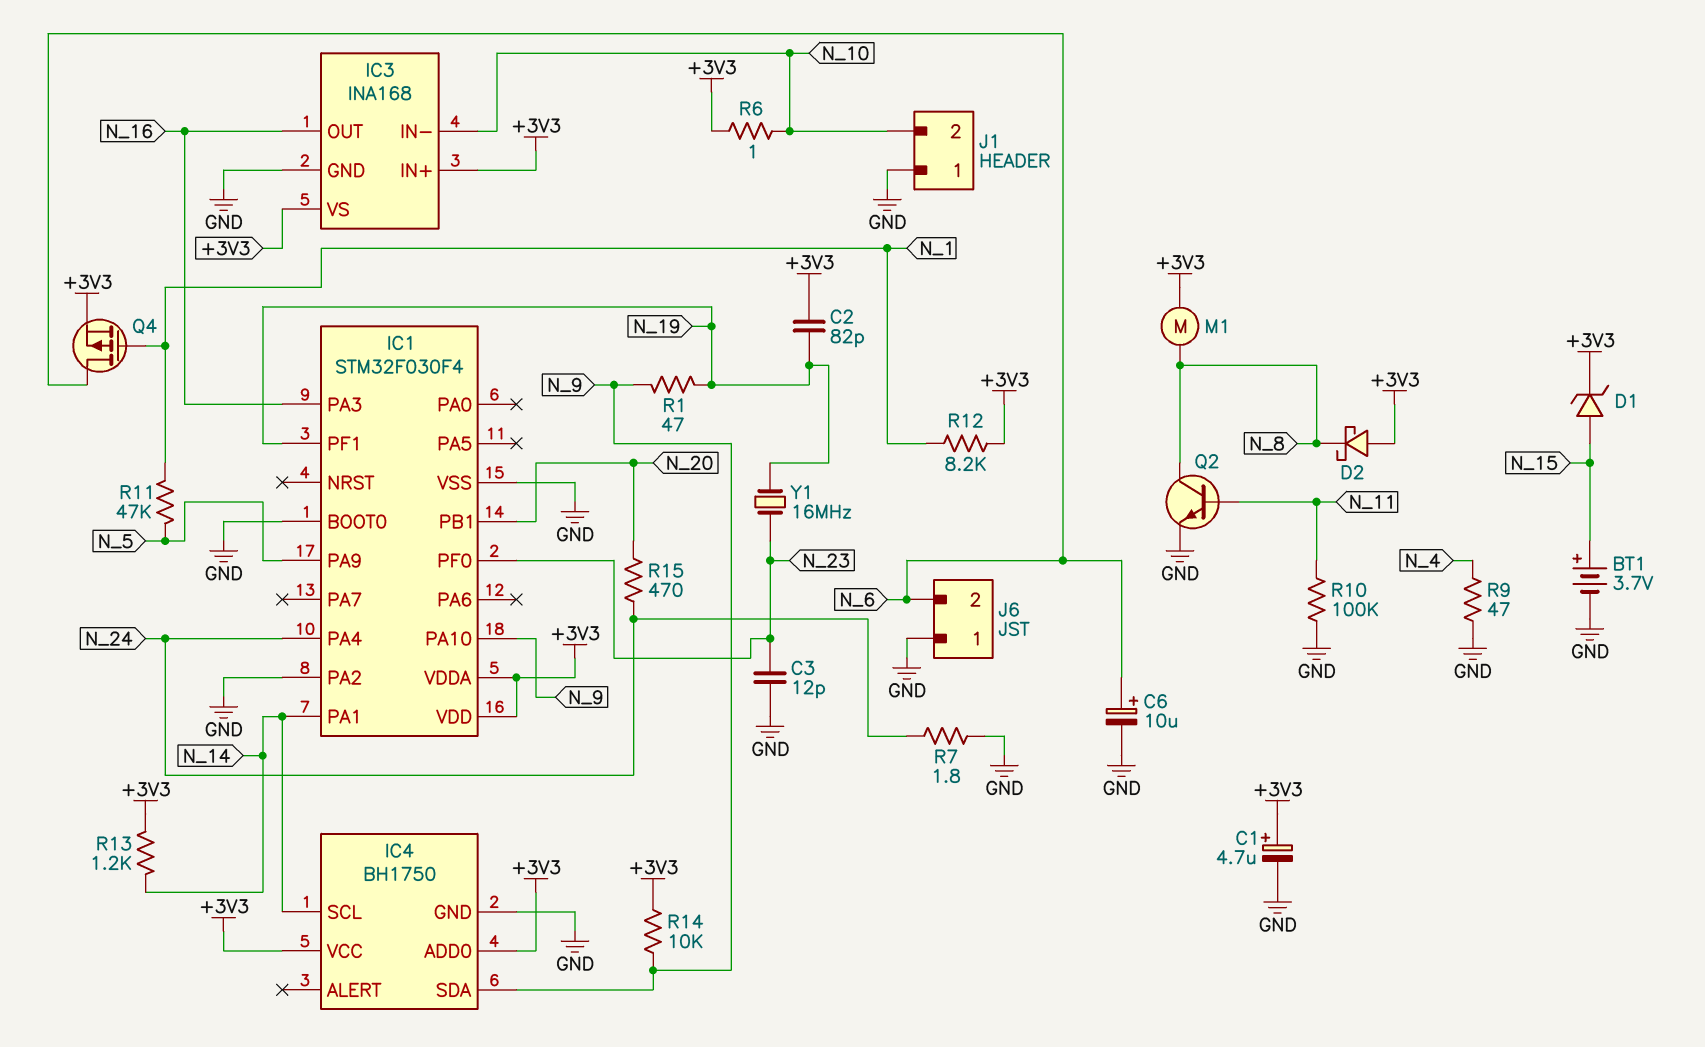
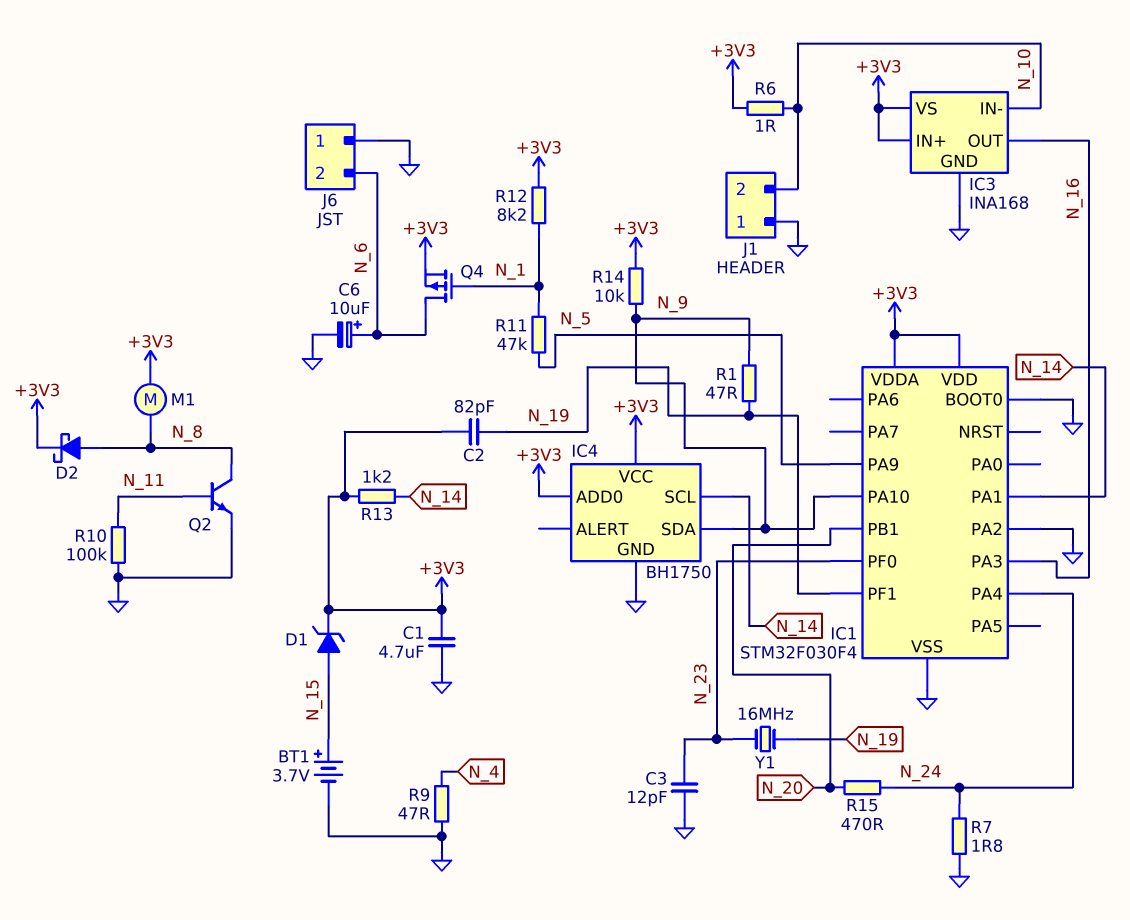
C1: 4.7uF (plus +3V3, minus GND) -> 4.7uF (+3V3, GND)
D2: schottky (A +3V3, K N_8) -> schottky (A N_8, K +3V3)

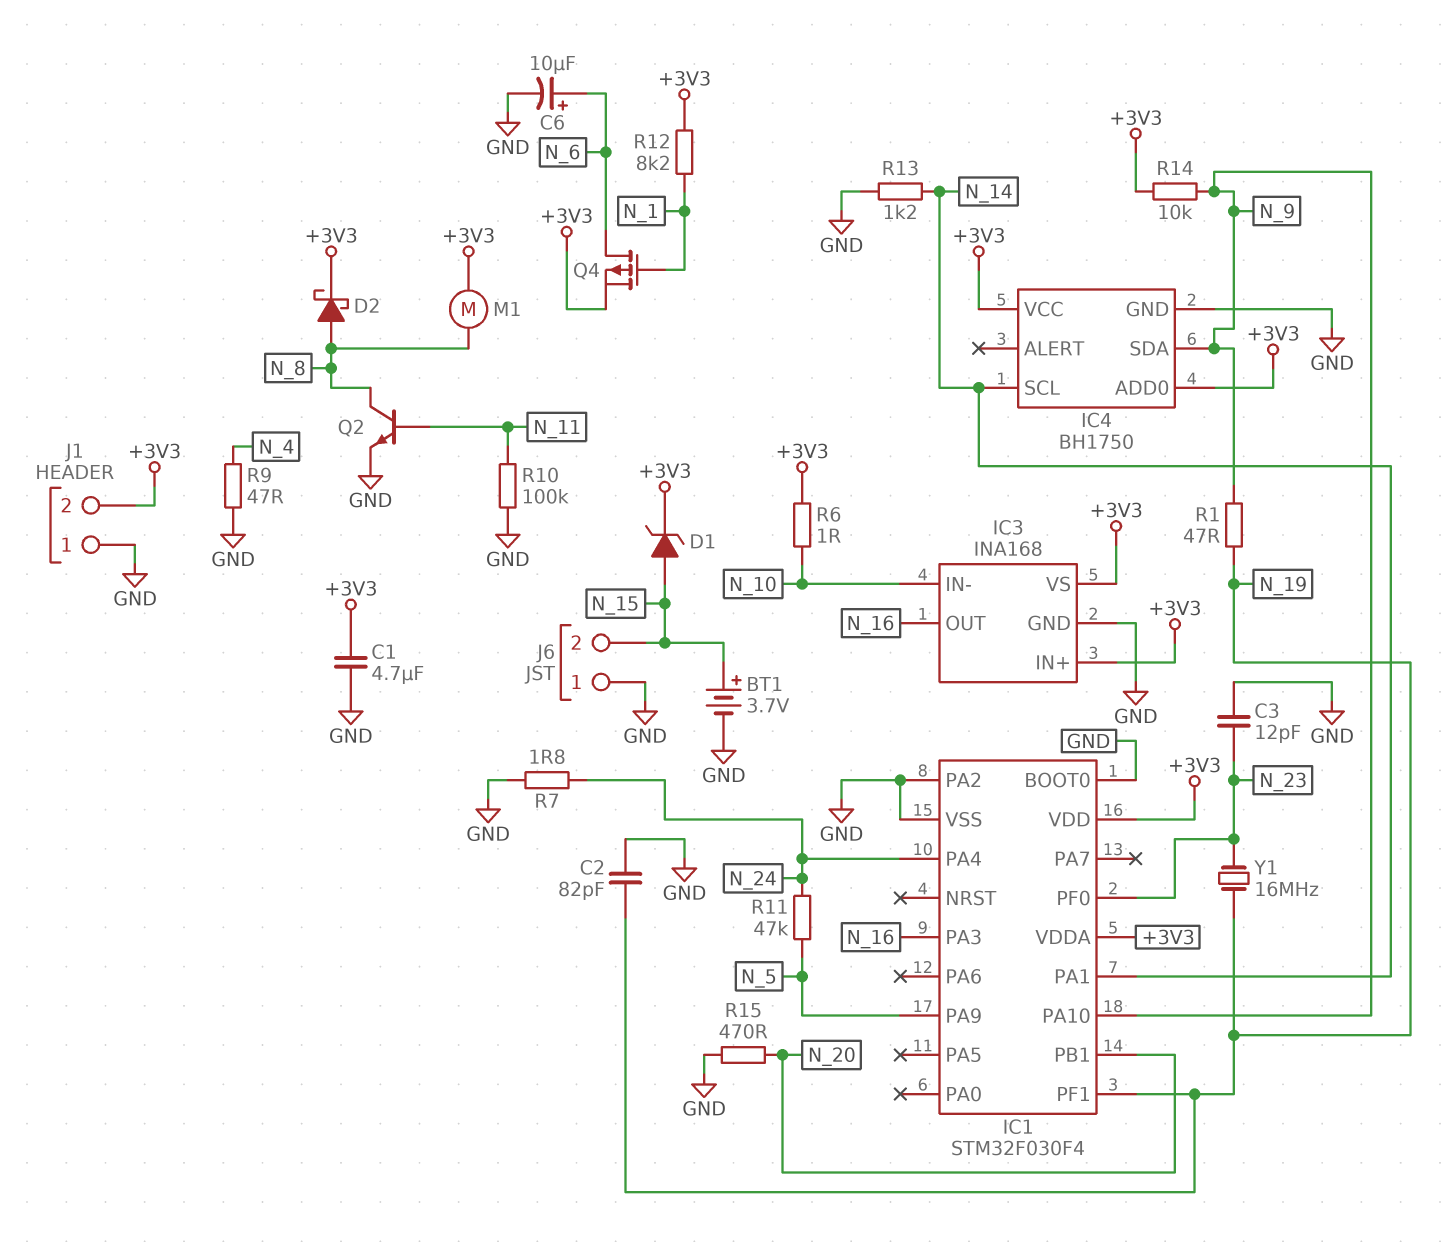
C2: 82pF (+3V3, N_19) -> 82pF (GND, N_19)
J1 pin 2: N_10 -> +3V3
J6 pin 2: N_6 -> N_15
R11: 47k (N_1, N_5) -> 47k (N_5, N_24)
R13: 1.2k (+3V3, N_14) -> 1.2k (GND, N_14)
R15: 470 (N_20, N_24) -> 470 (GND, N_20)

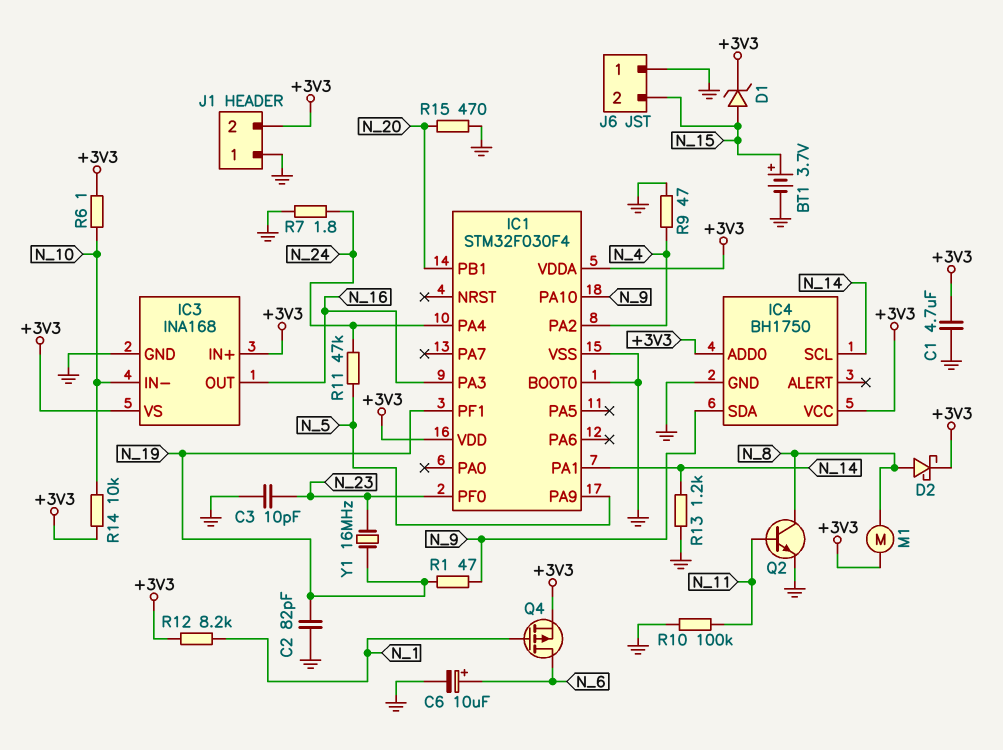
C3: 12pF (GND, N_23) -> 10pF (GND, N_23)
IC1 pin PA2: GND -> N_4
R14: 10k (+3V3, N_9) -> 10k (+3V3, N_10)

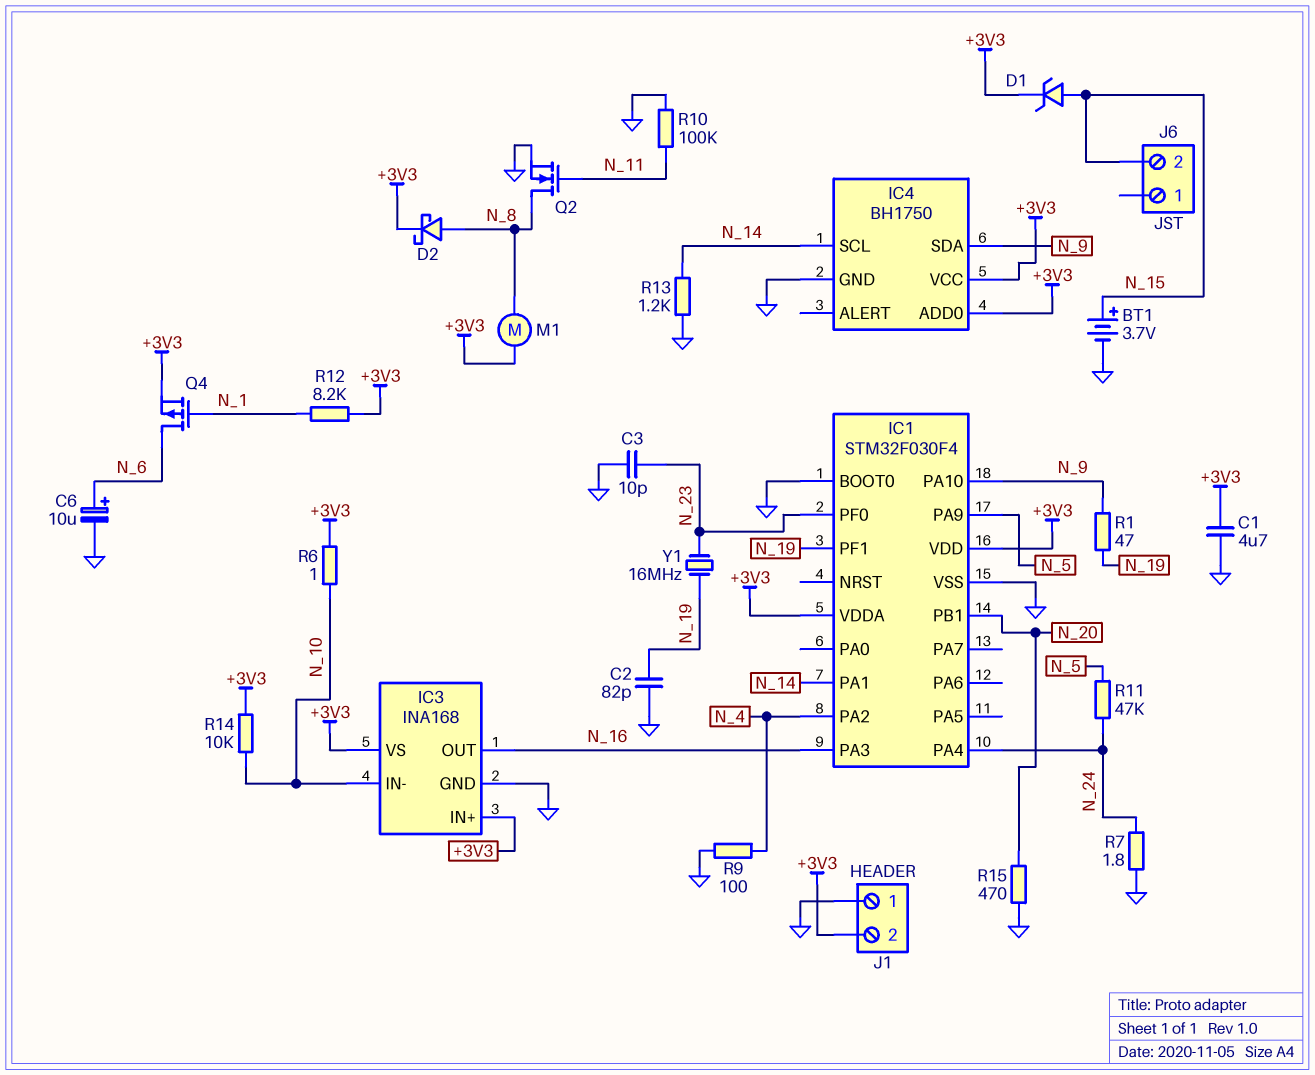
J6 pin 1: GND -> none
Q2: NPN (B N_11, C N_8, E GND) -> NMOS (G N_11, D N_8, S GND)
R9: 47 (GND, N_4) -> 100 (GND, N_4)

